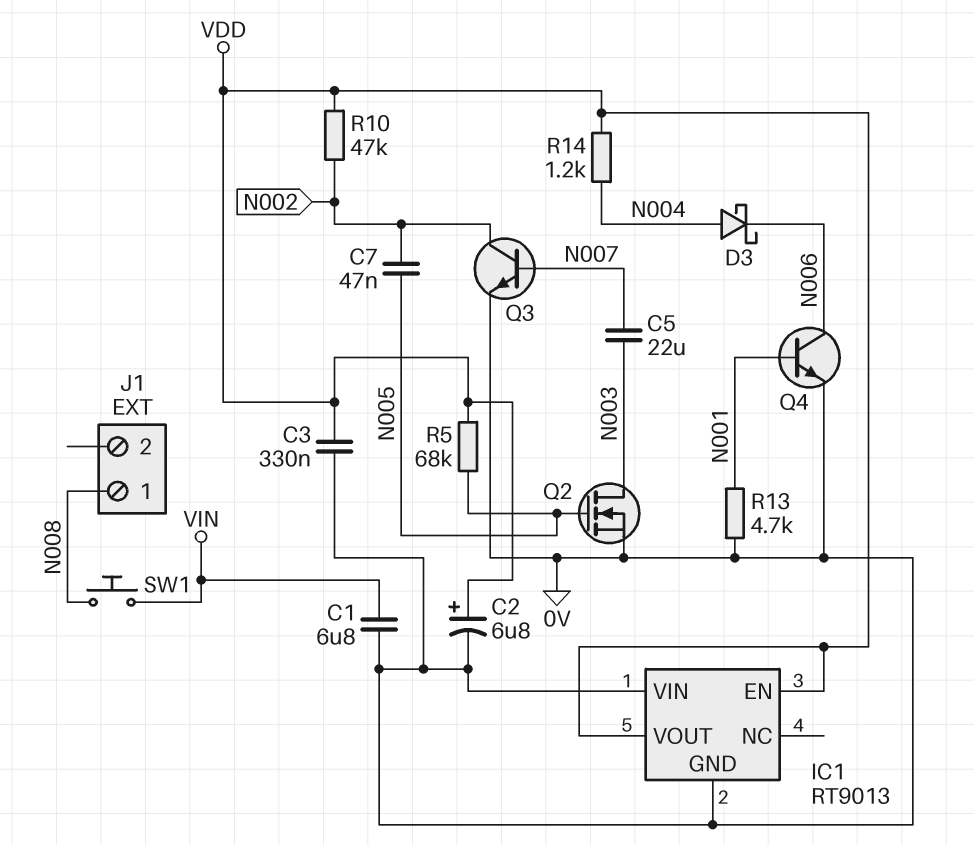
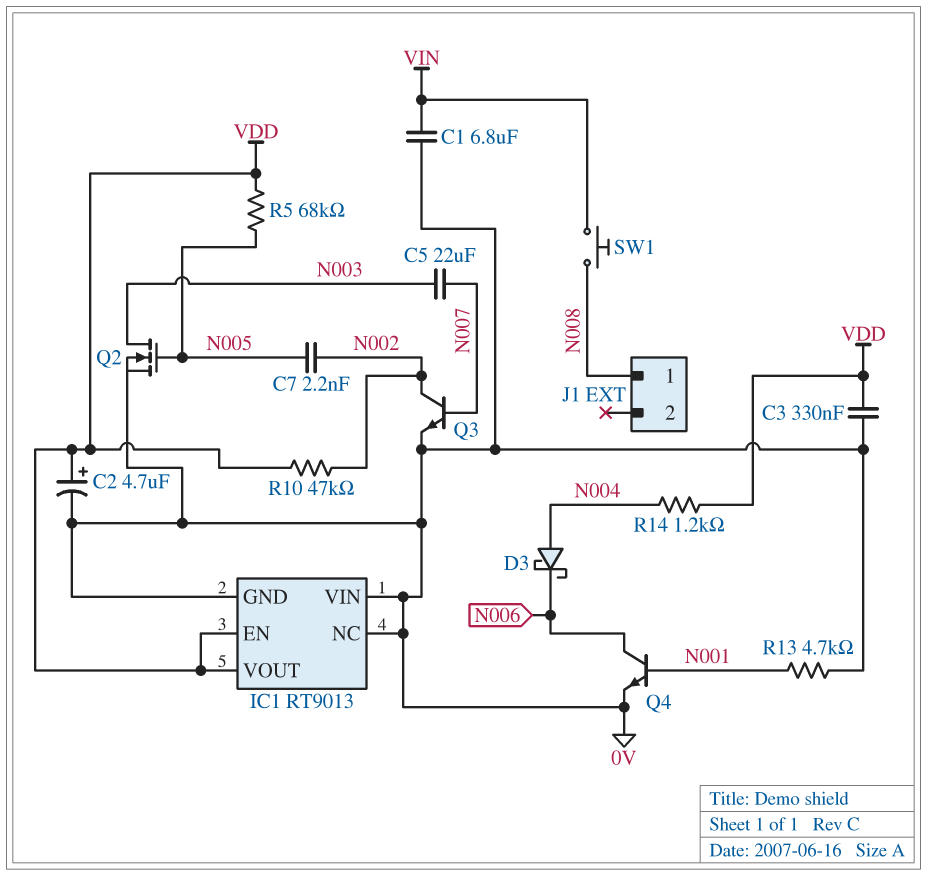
C2: 6.8uF (plus VDD, minus 0V) -> 4.7uF (plus VDD, minus 0V)
C7: 47nF (N002, N005) -> 2.2nF (N002, N005)
IC1 pin NC: none -> 0V

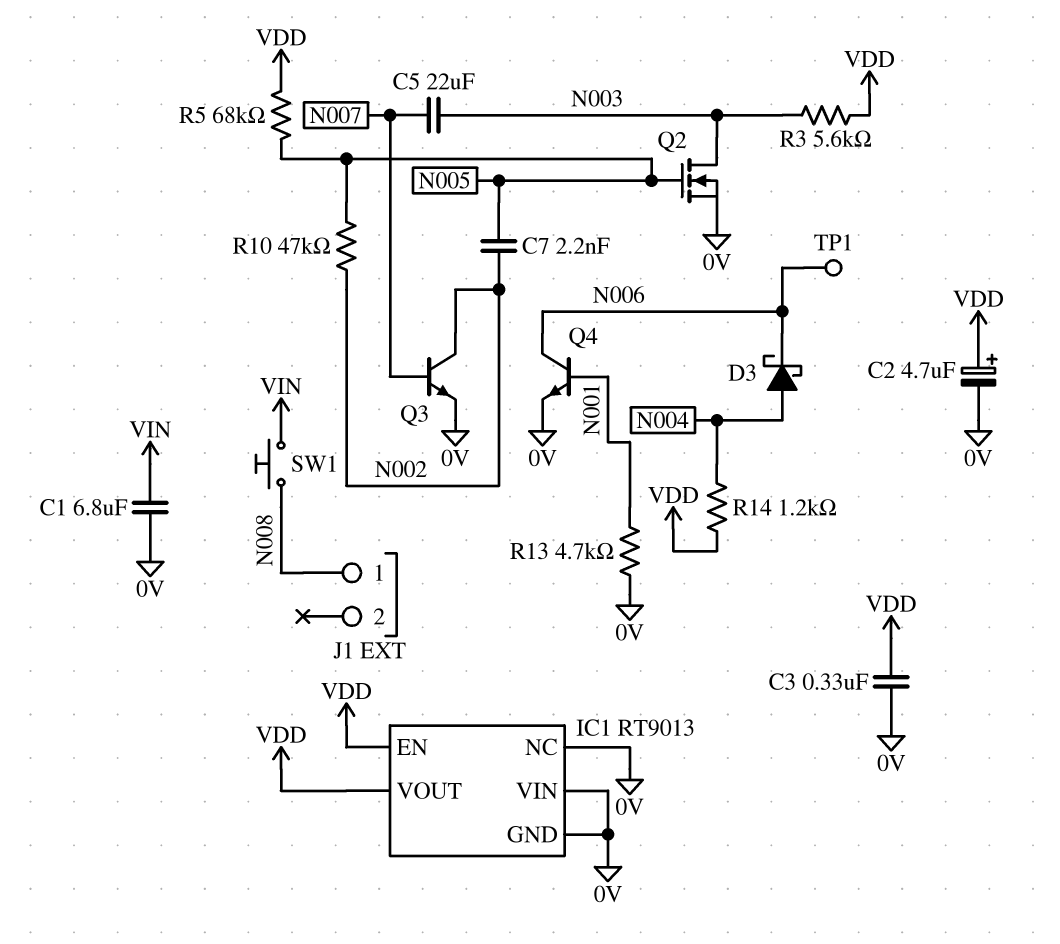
R3: none -> 5.6k (N003, VDD)
R10: 47k (N002, VDD) -> 47k (N002, N005)
TP1: none -> test point (N006)

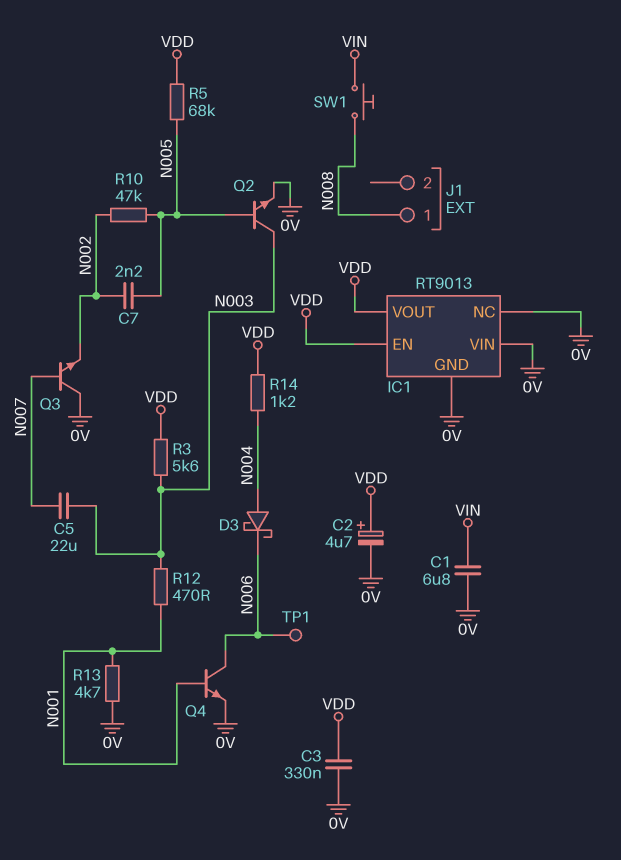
Q2: NMOS (G N005, D N003, S 0V) -> NPN (B N005, C N003, E 0V)
Q3: NPN (B N007, C N002, E 0V) -> NPN (B N007, C 0V, E N002)
R12: none -> 470 (N001, N003)

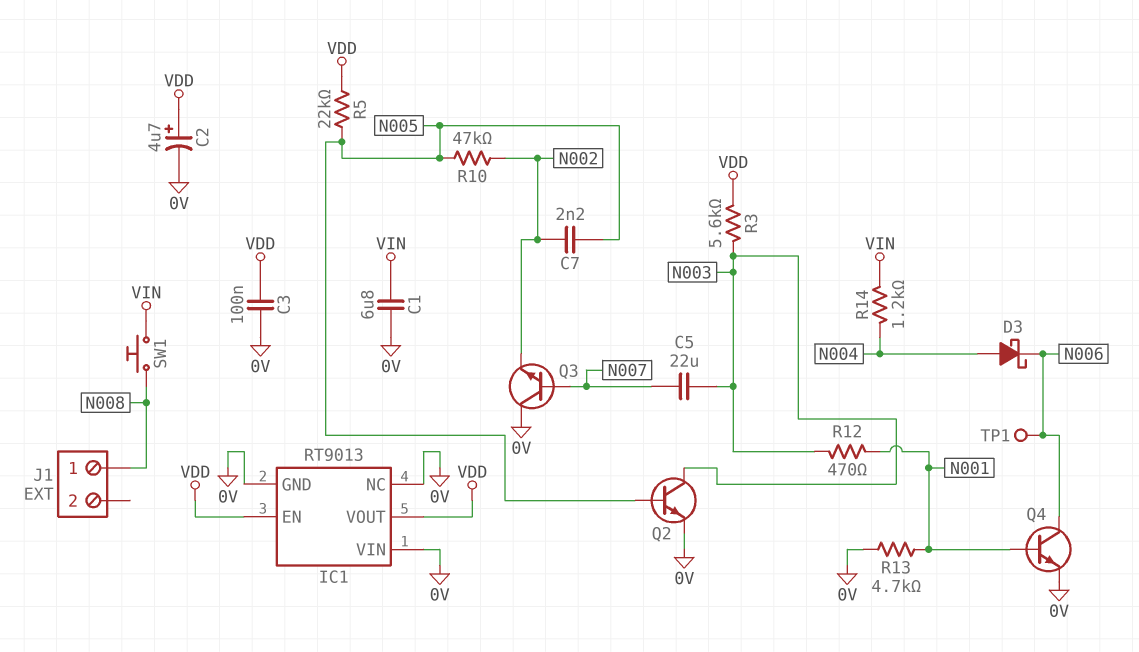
C3: 330nF (0V, VDD) -> 100nF (0V, VDD)
R5: 68k (N005, VDD) -> 22k (N005, VDD)
R14: 1.2k (N004, VDD) -> 1.2k (N004, VIN)

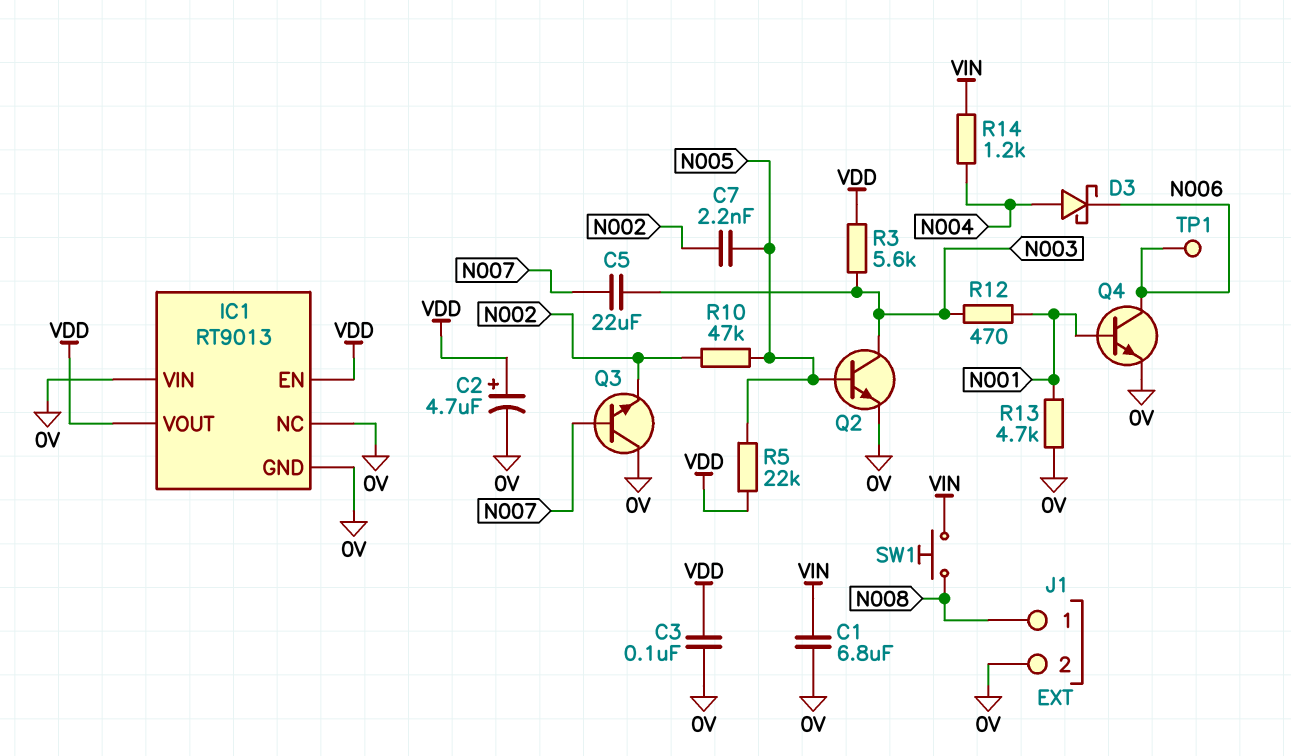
J1 pin 2: none -> 0V

